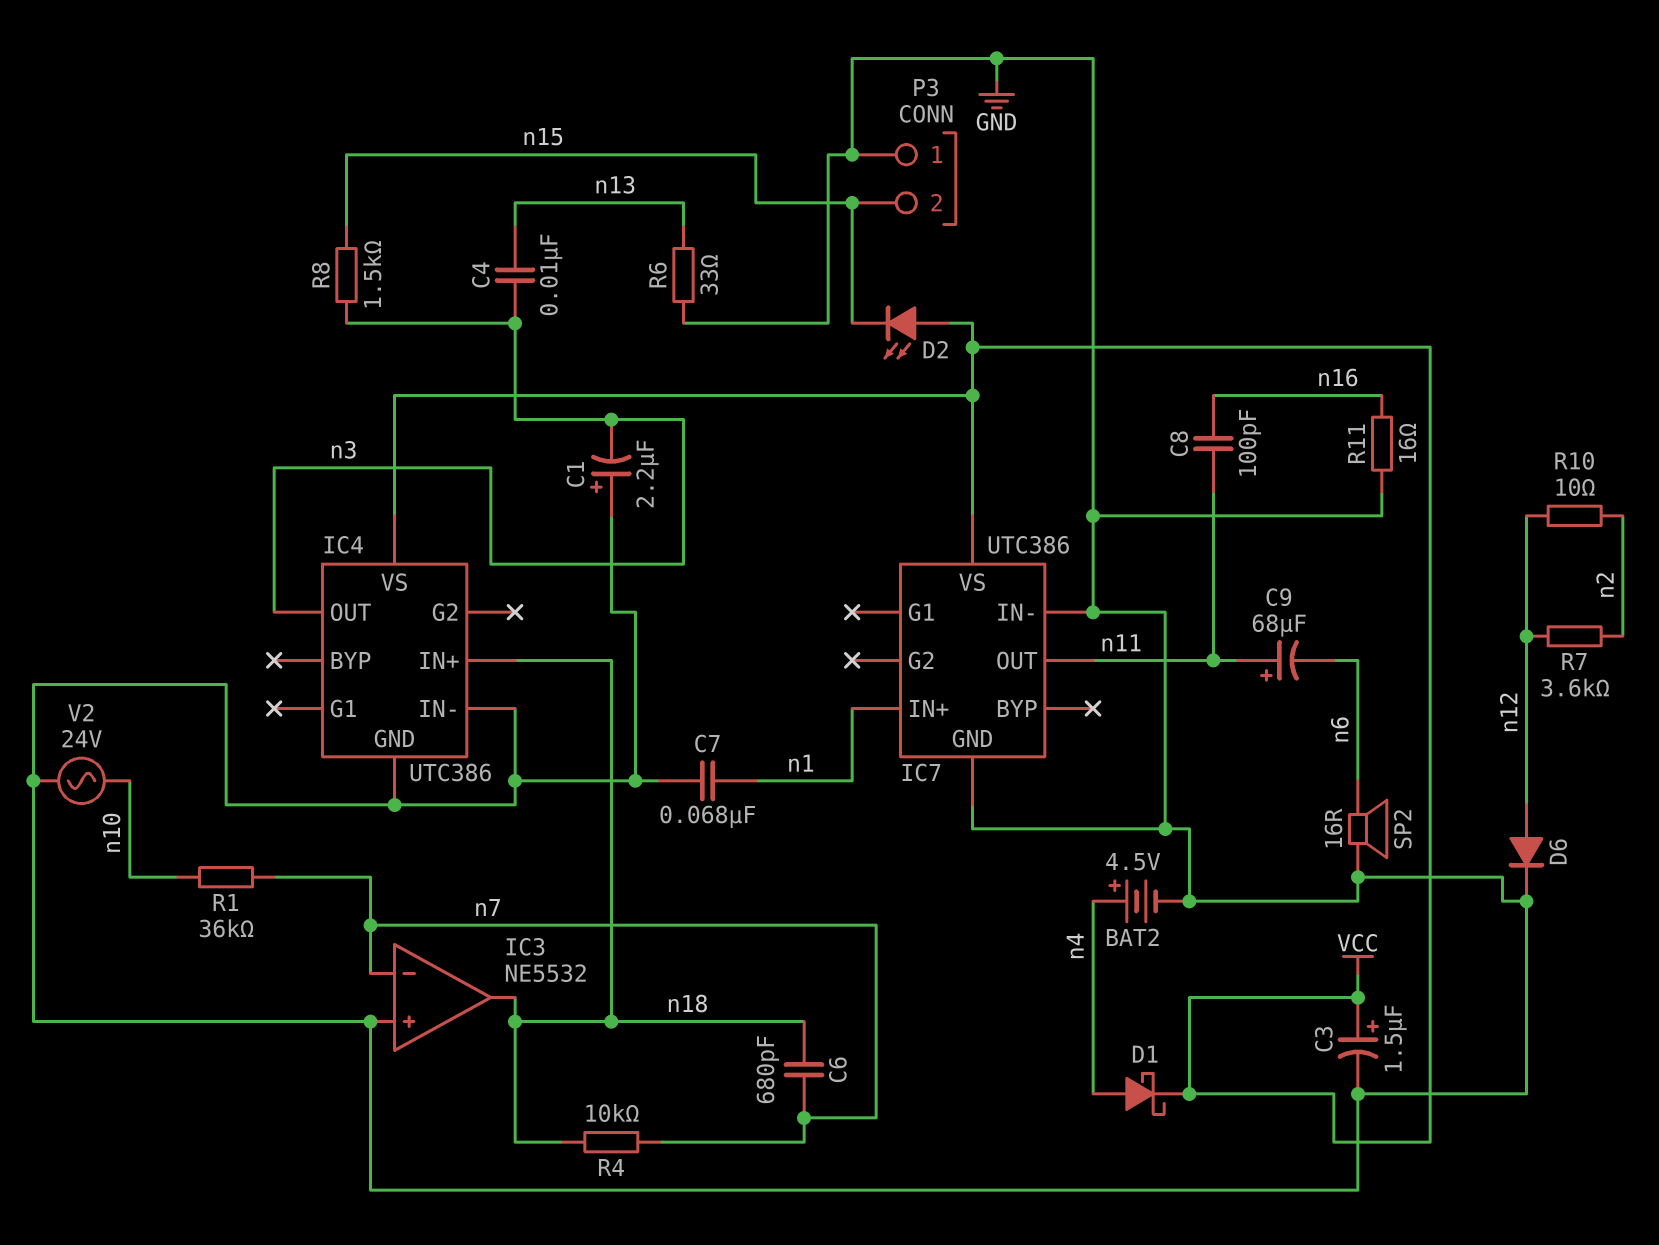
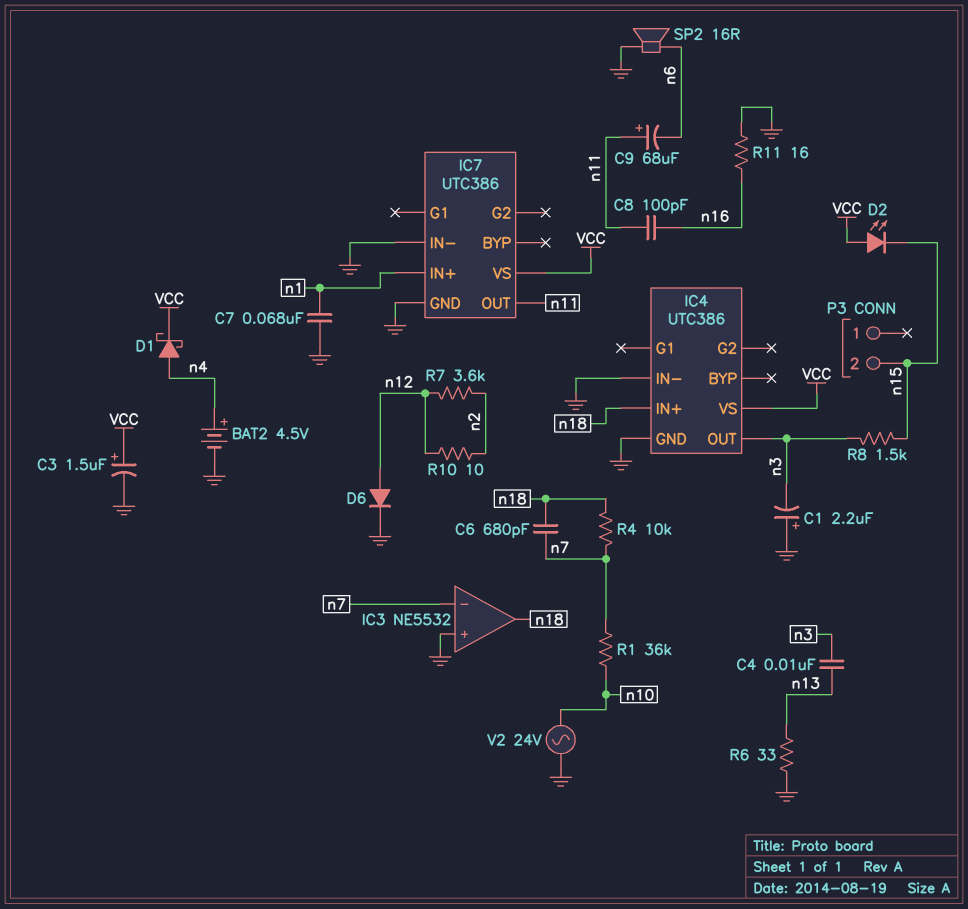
P3 pin 1: GND -> none

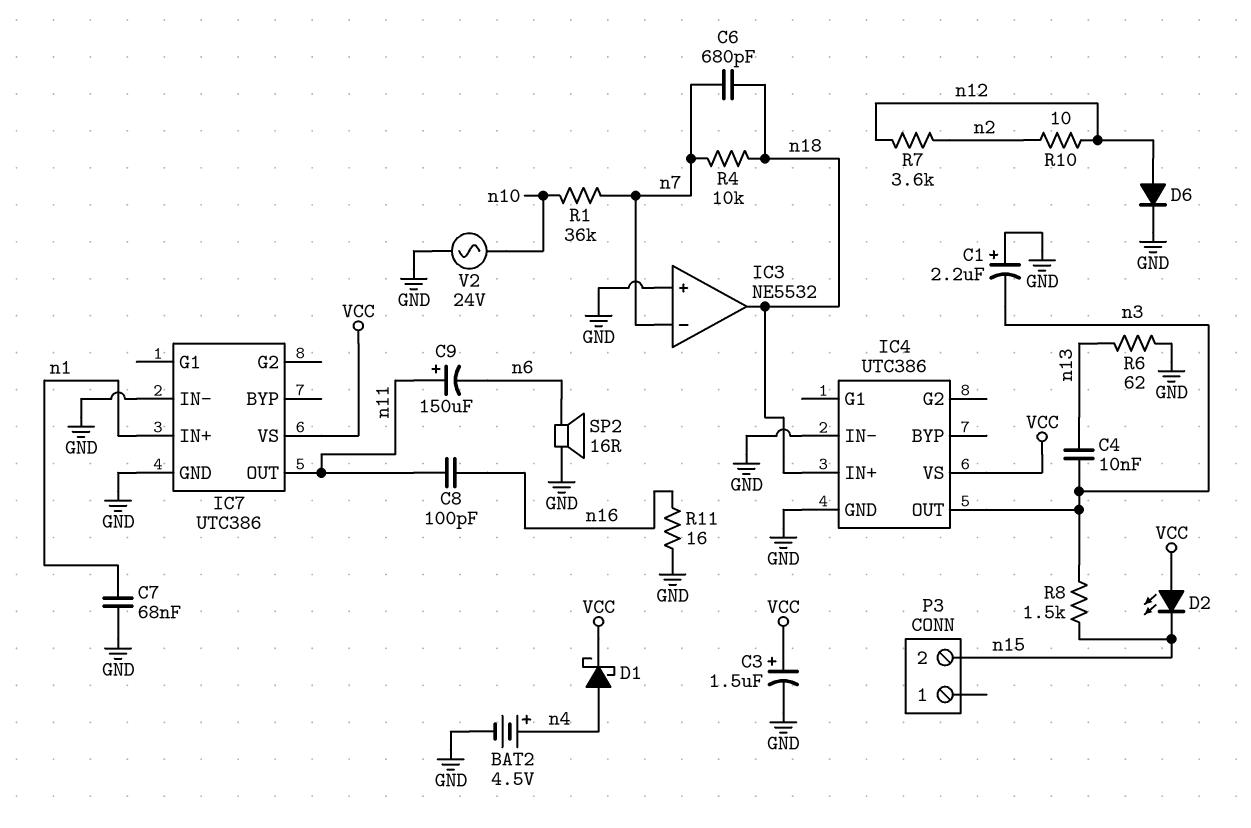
C9: 68uF (plus n11, minus n6) -> 150uF (plus n11, minus n6)
R6: 33 (GND, n13) -> 62 (GND, n13)

